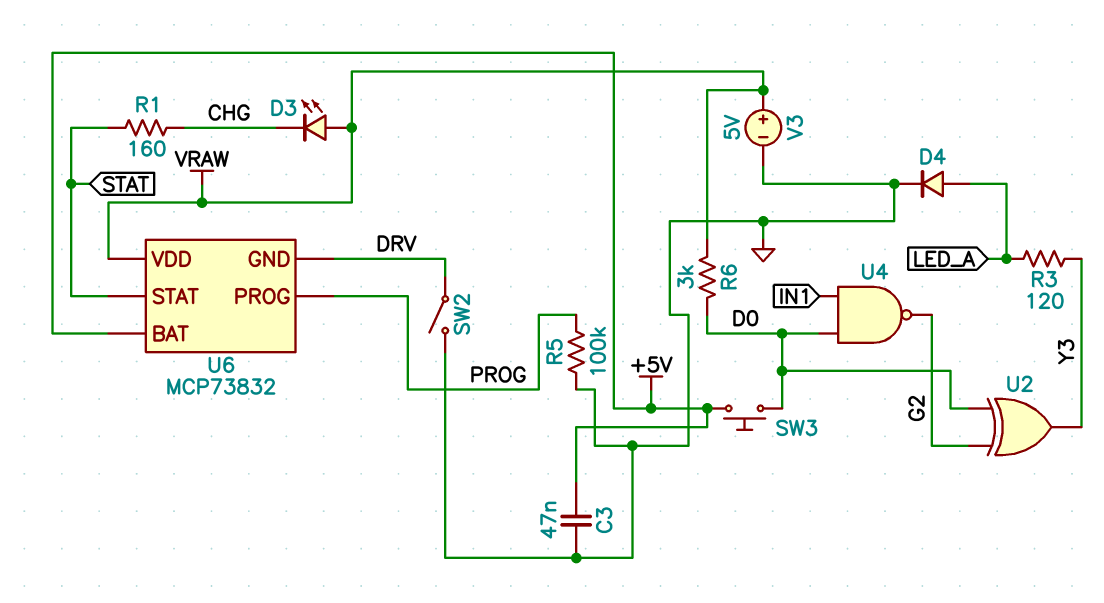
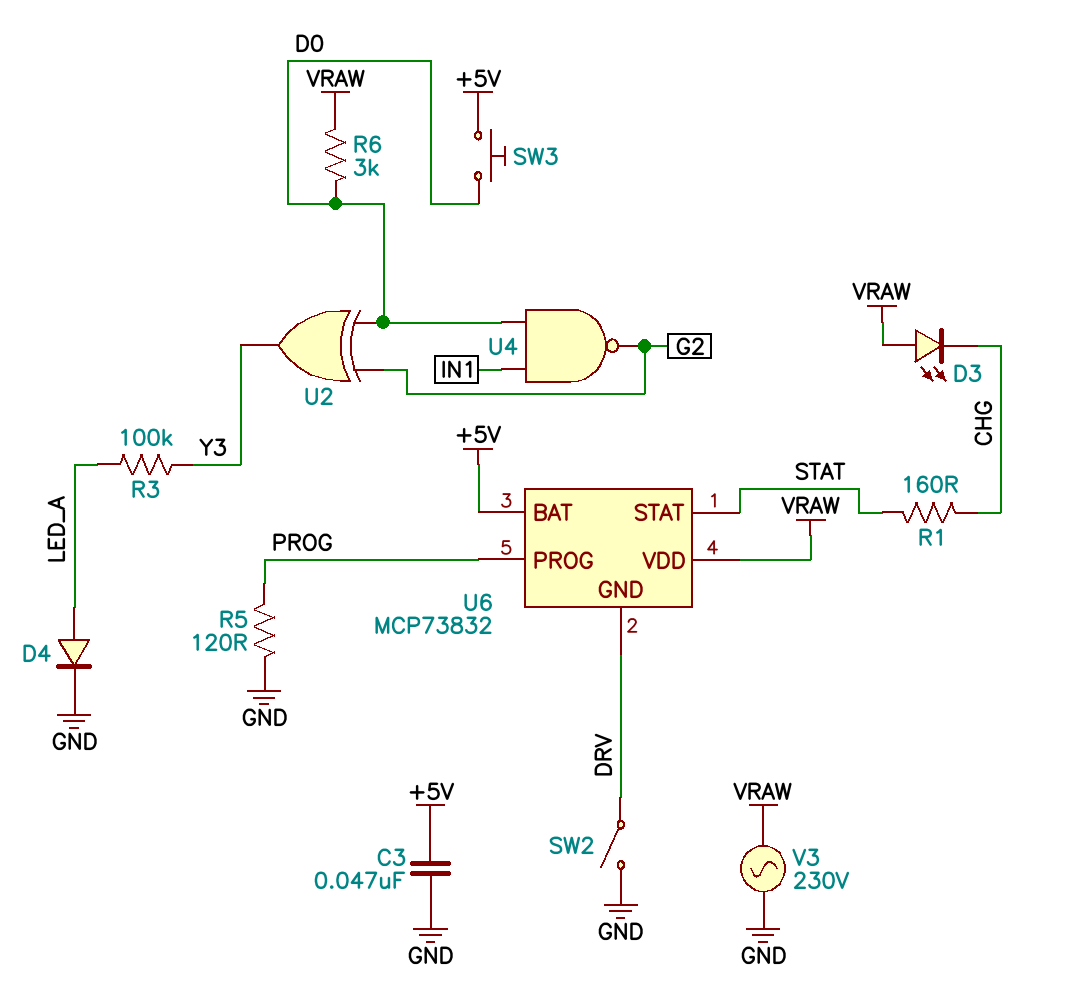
R3: 120 (LED_A, Y3) -> 100k (LED_A, Y3)
R5: 100k (GND, PROG) -> 120 (GND, PROG)
V3: 5V (plus VRAW, minus GND) -> AC 230V (GND, VRAW)

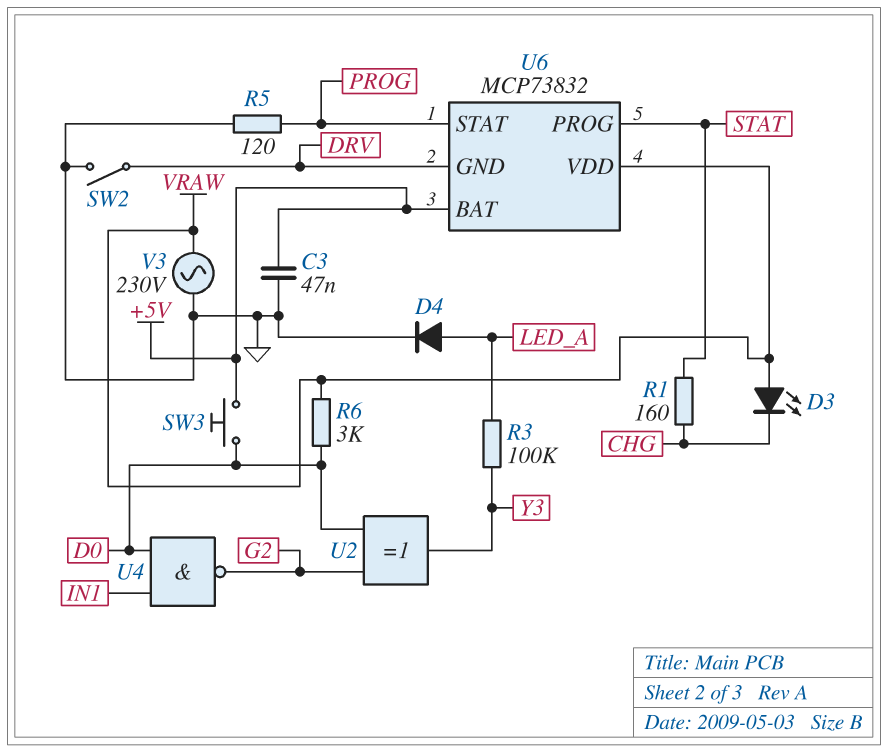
U6 pin PROG: PROG -> STAT
U6 pin STAT: STAT -> PROG

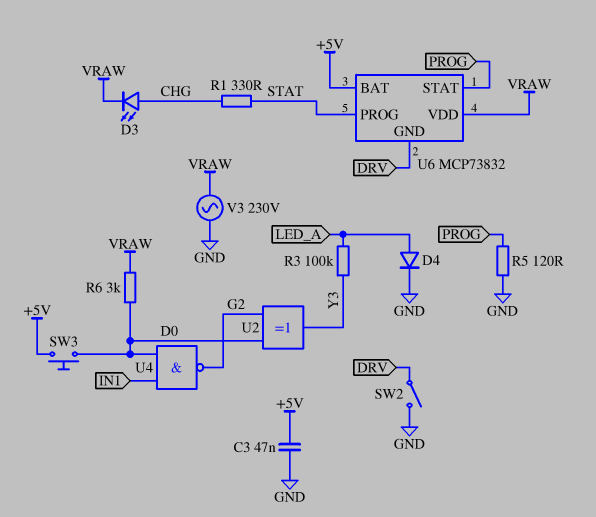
D3: LED (A VRAW, K CHG) -> LED (A CHG, K VRAW)
R1: 160 (CHG, STAT) -> 330 (CHG, STAT)

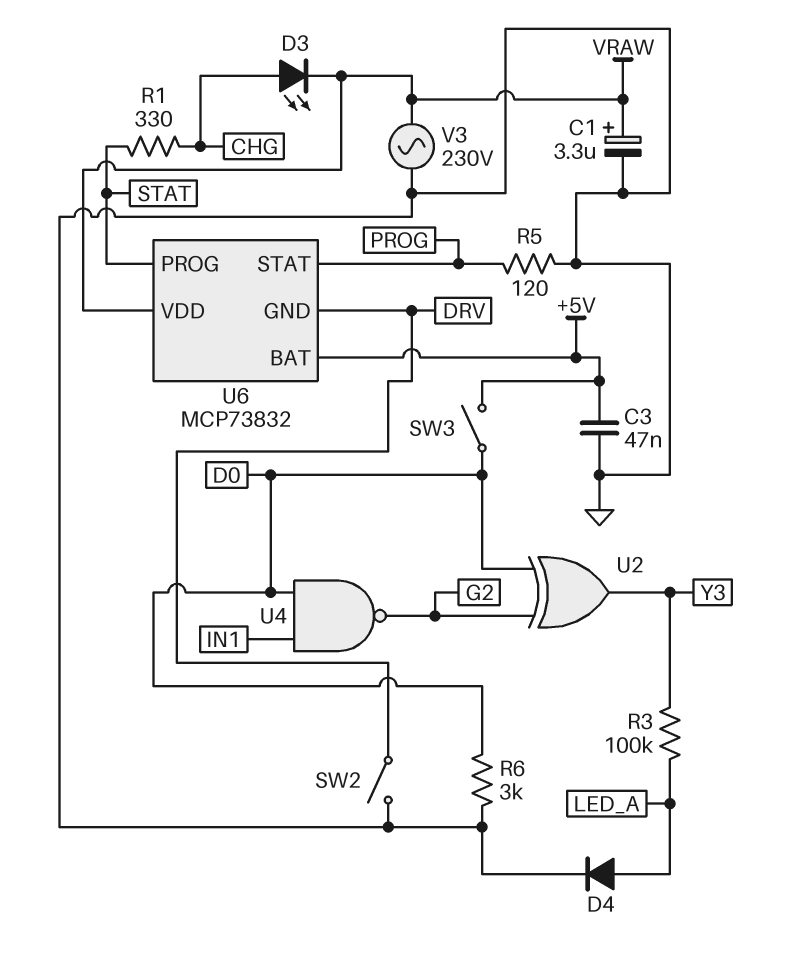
C1: none -> 3.3uF (plus VRAW, minus GND)
R6: 3k (D0, VRAW) -> 3k (D0, GND)
SW3: button (+5V, D0) -> switch (+5V, D0)

